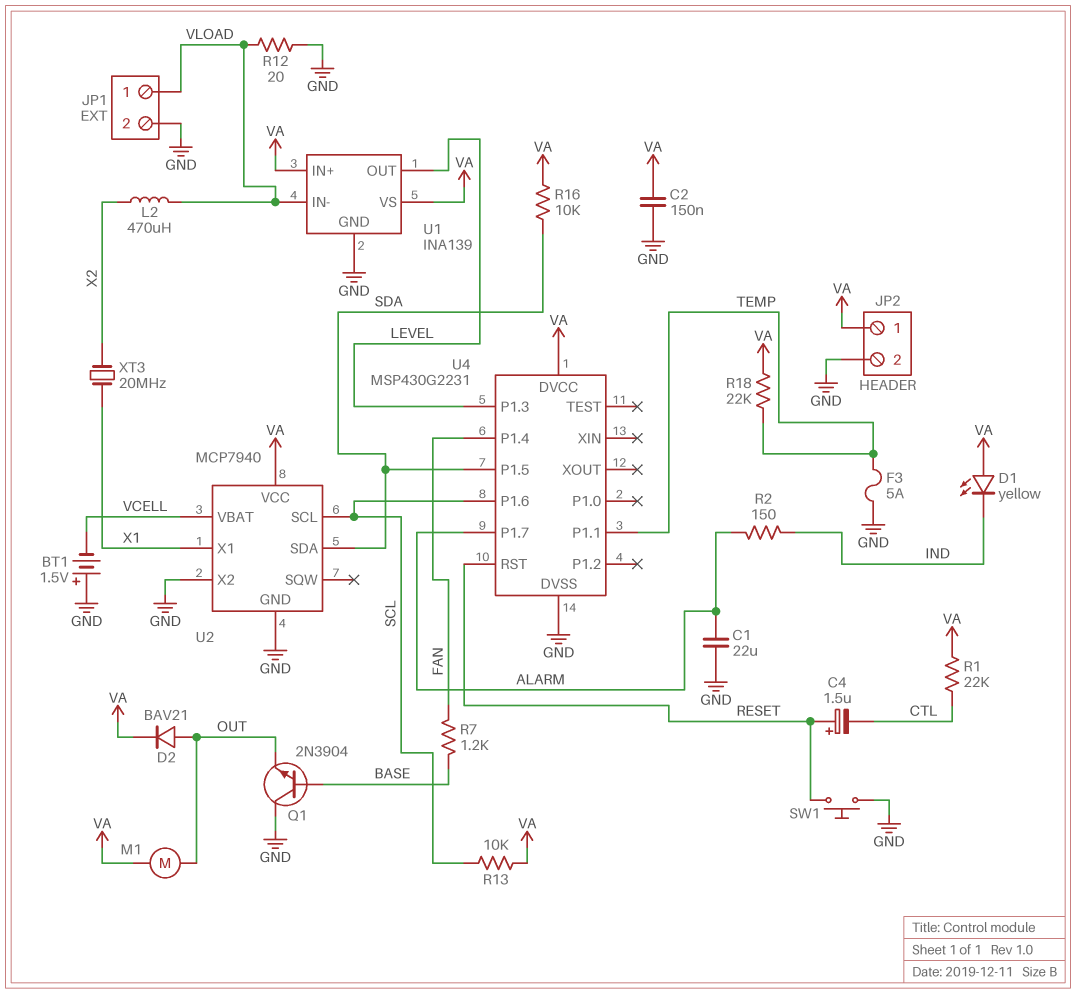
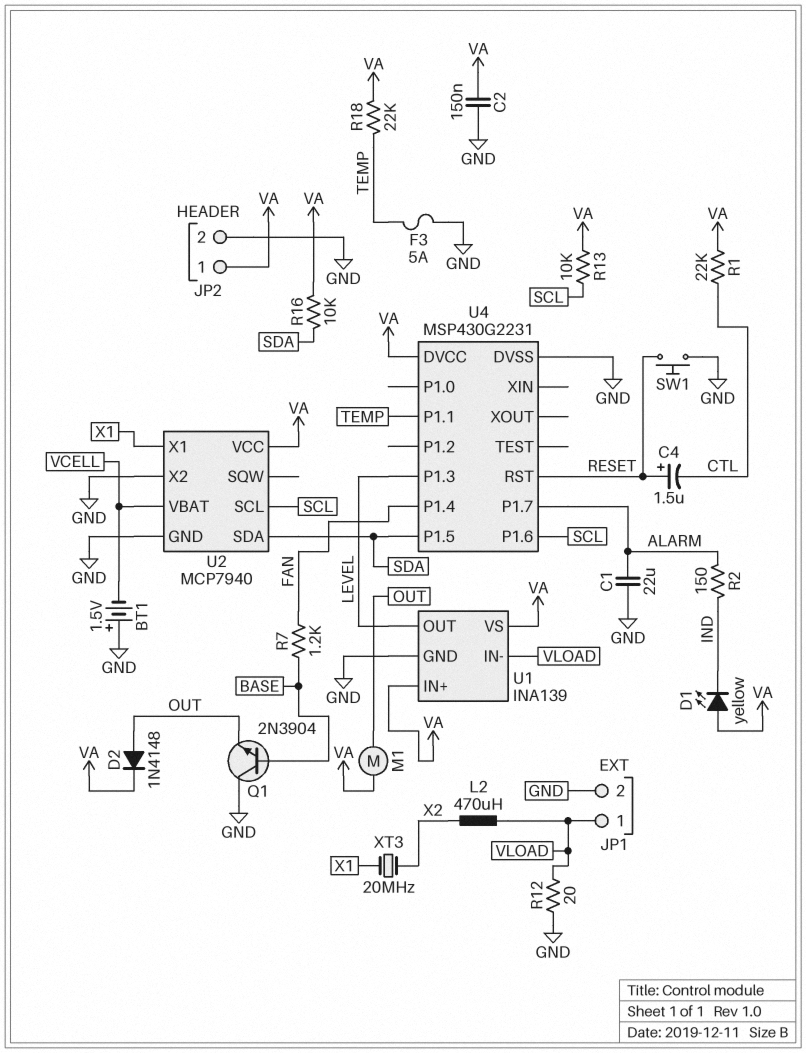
D2: diode BAV21 (A OUT, K VA) -> diode 1N4148 (A OUT, K VA)

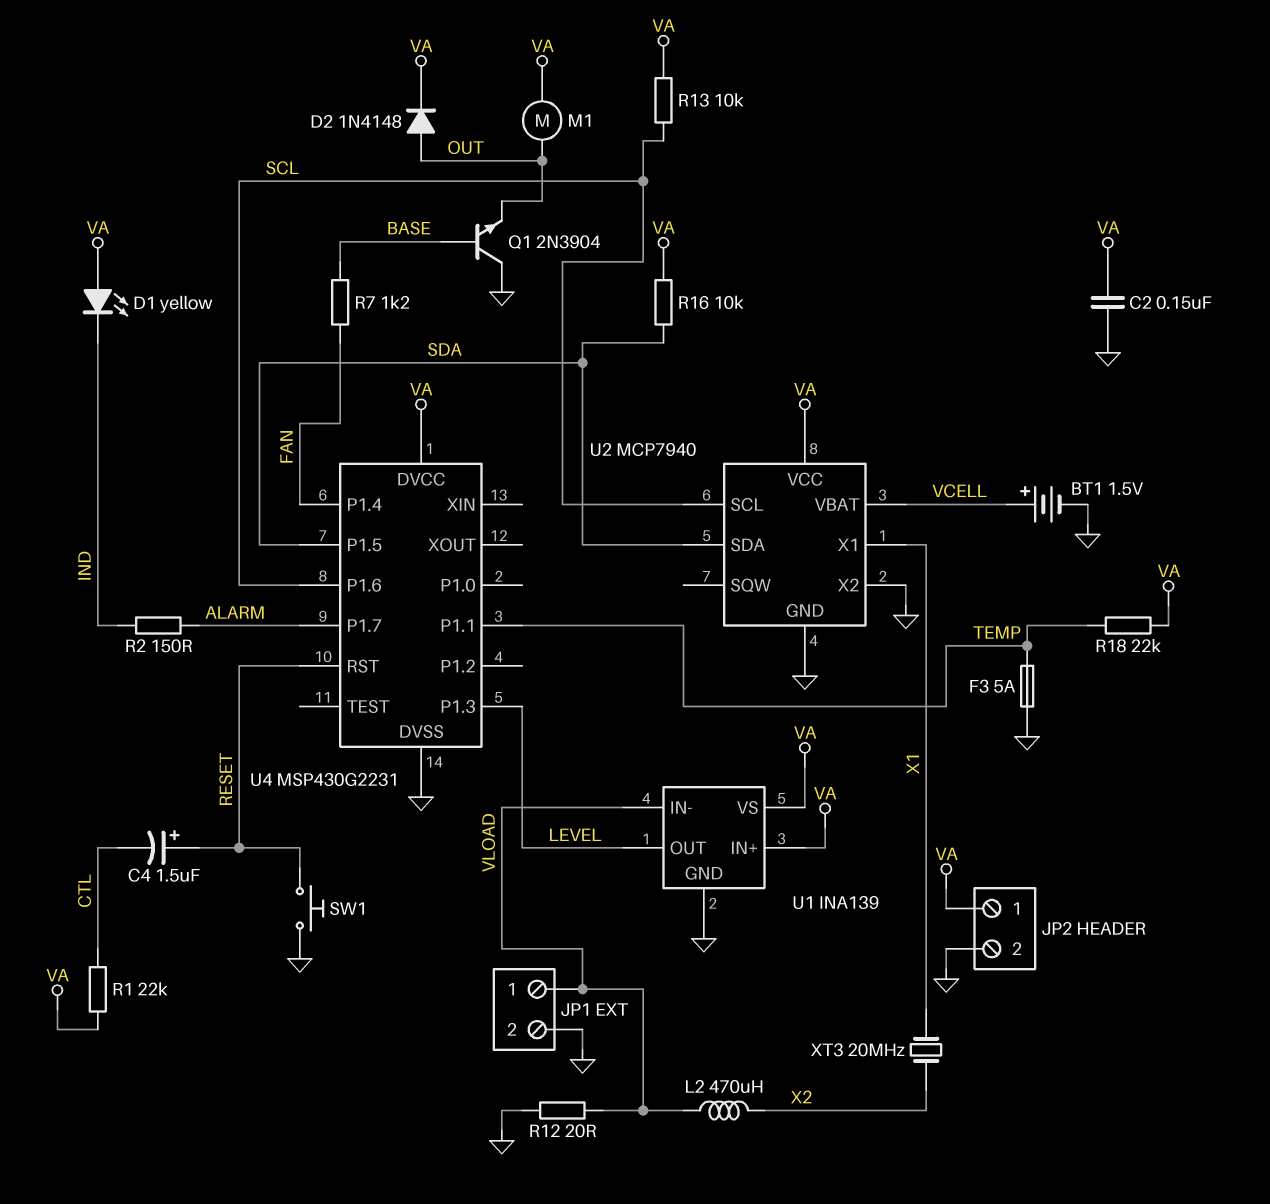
BT1: 1.5V (plus GND, minus VCELL) -> 1.5V (plus VCELL, minus GND)
C1: 22uF (ALARM, GND) -> none

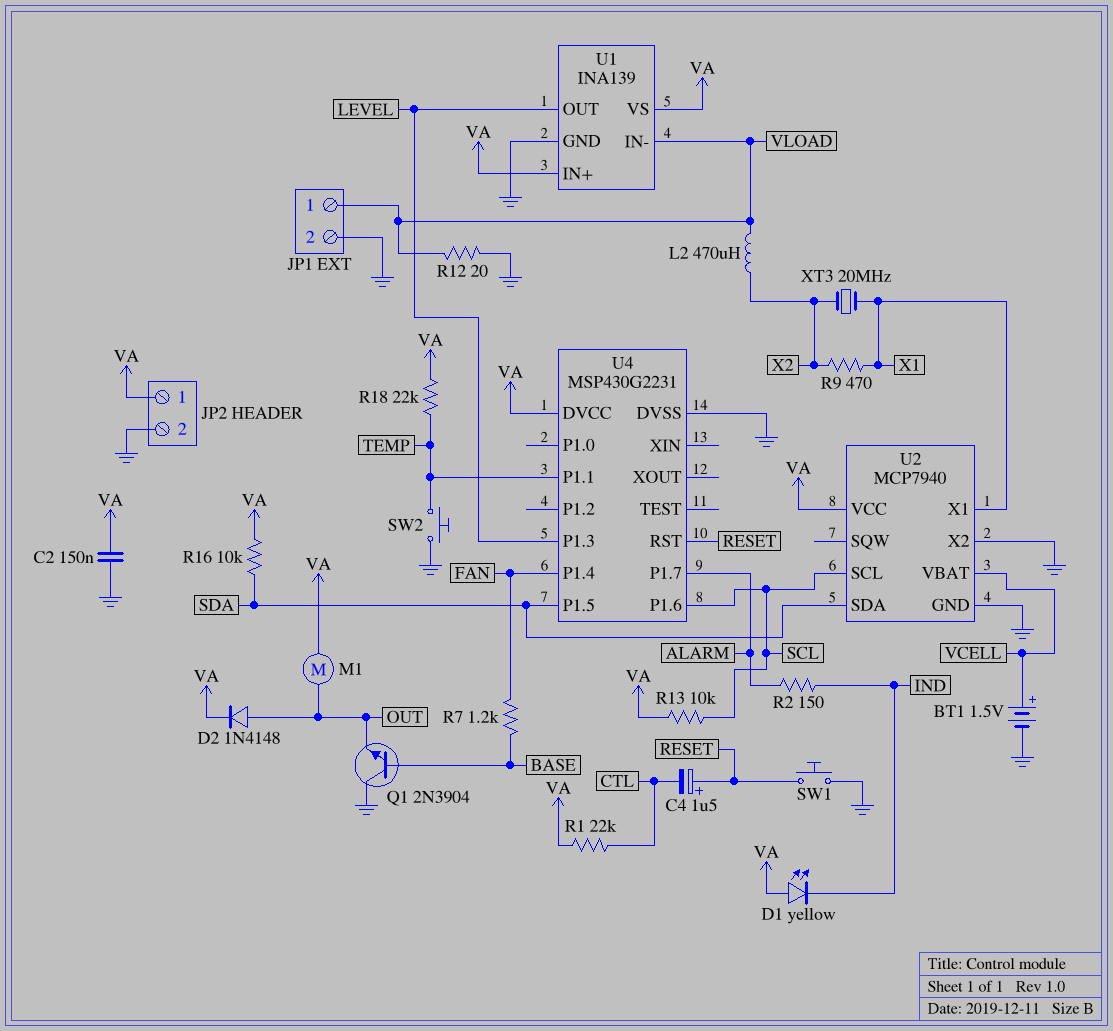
F3: 5A (GND, TEMP) -> none
R9: none -> 470 (X1, X2)
SW2: none -> button (GND, TEMP)

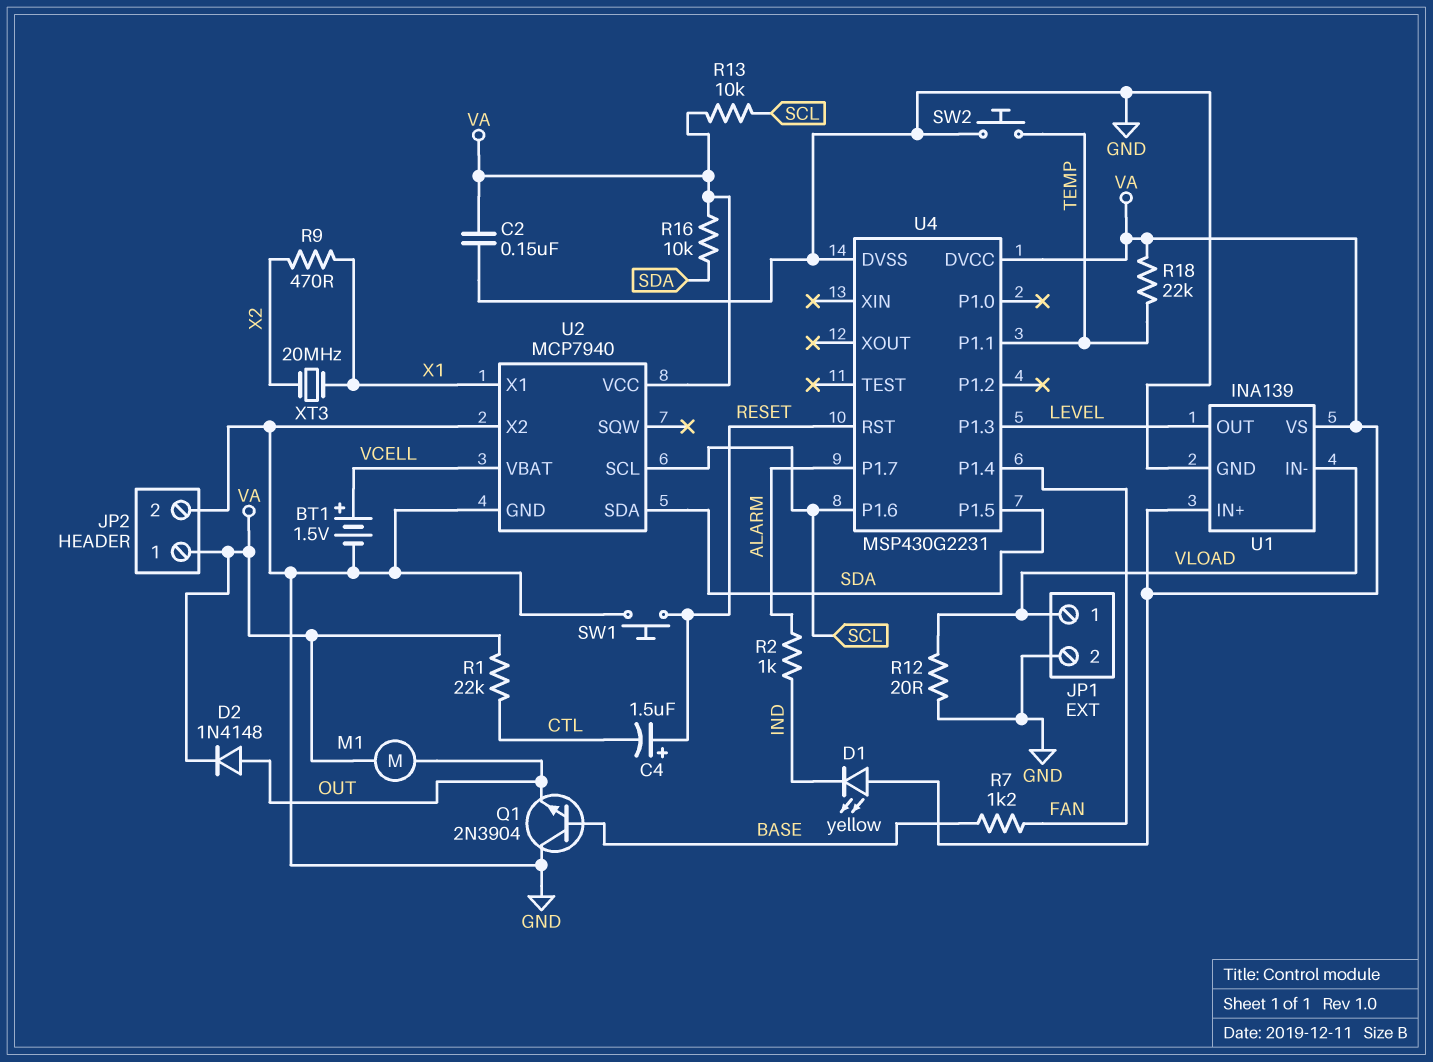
L2: 470uH (VLOAD, X2) -> none
R2: 150 (ALARM, IND) -> 1k (ALARM, IND)

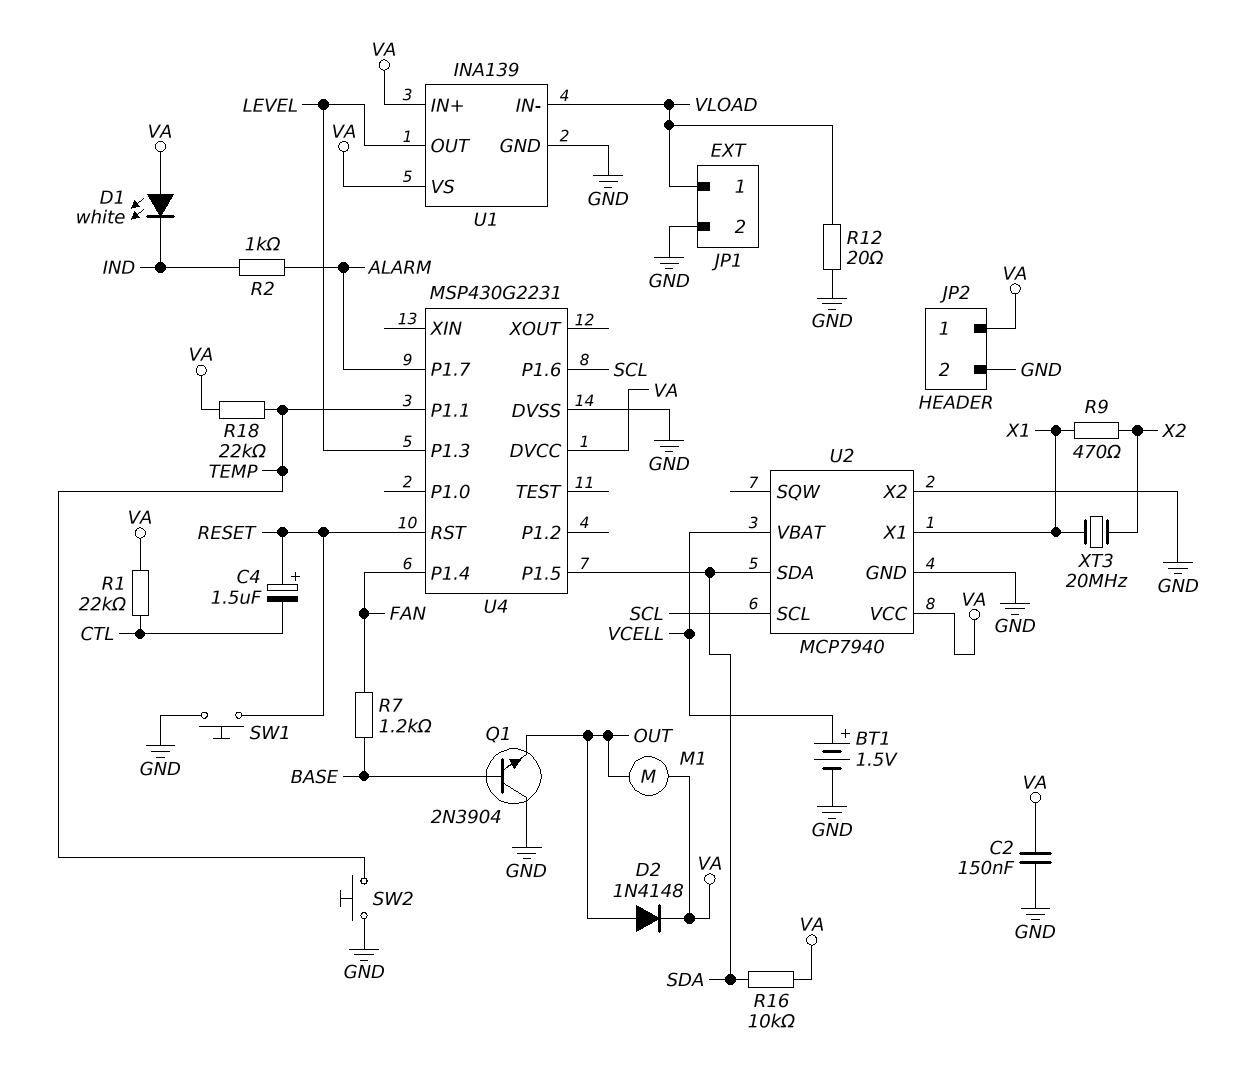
D1: LED yellow (A VA, K IND) -> LED white (A VA, K IND)
R13: 10k (SCL, VA) -> none

